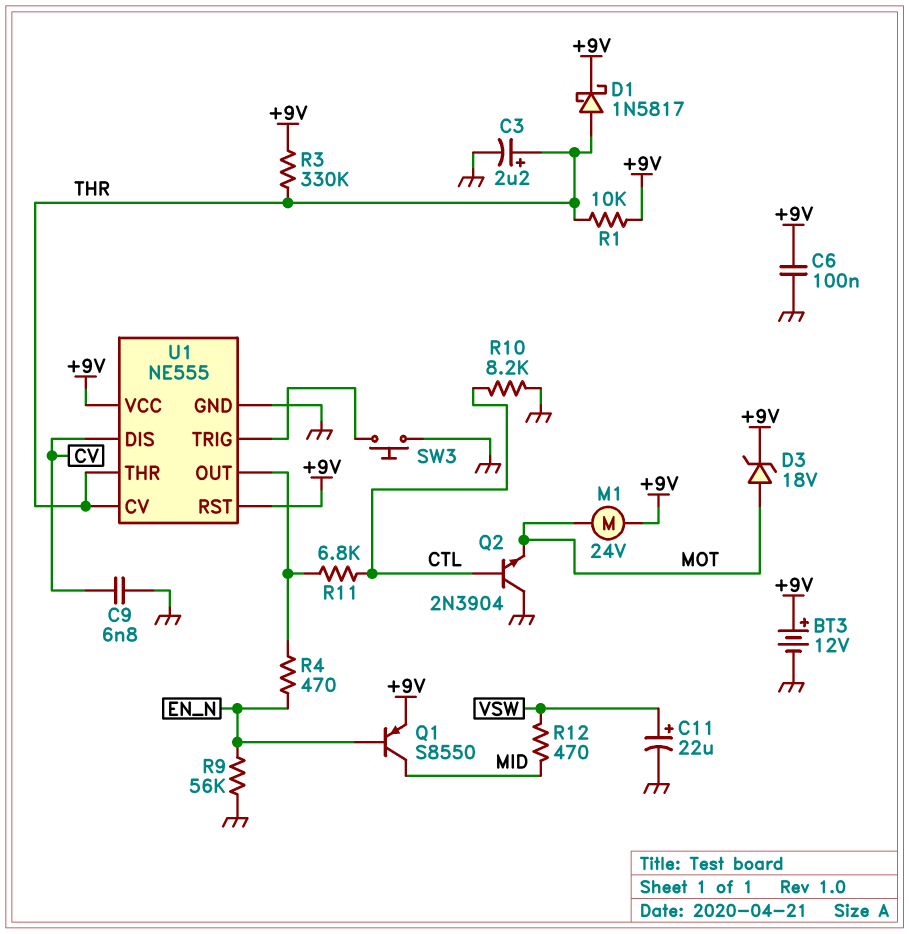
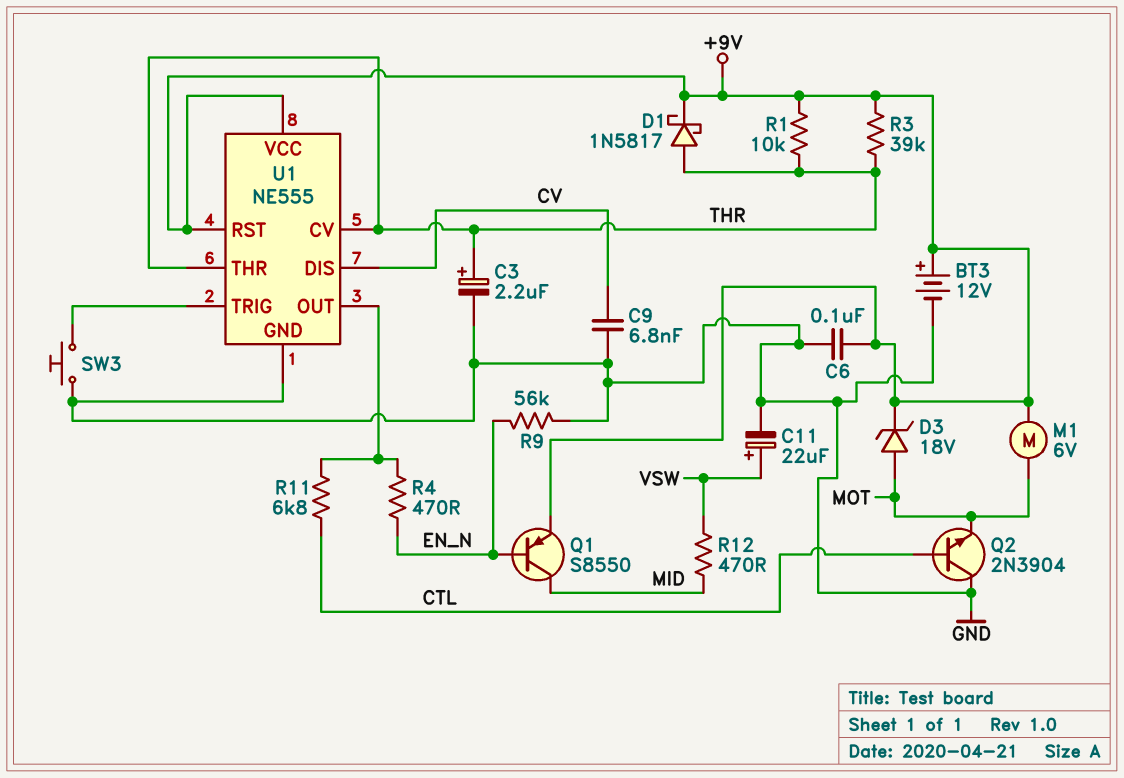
M1: motor 24V (+9V, MOT) -> motor 6V (+9V, MOT)
R3: 330k (+9V, THR) -> 39k (+9V, THR)
R10: 8.2k (CTL, GND) -> none

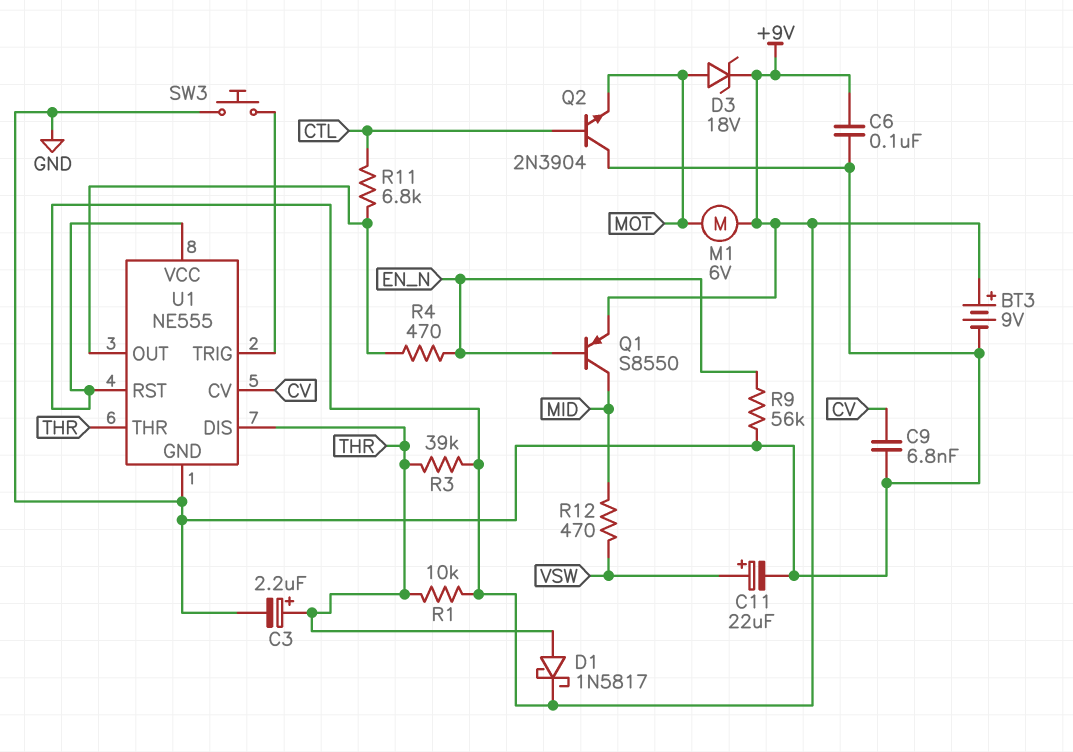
BT3: 12V (plus +9V, minus GND) -> 9V (plus +9V, minus GND)
U1 pin CV: THR -> CV
U1 pin DIS: CV -> THR

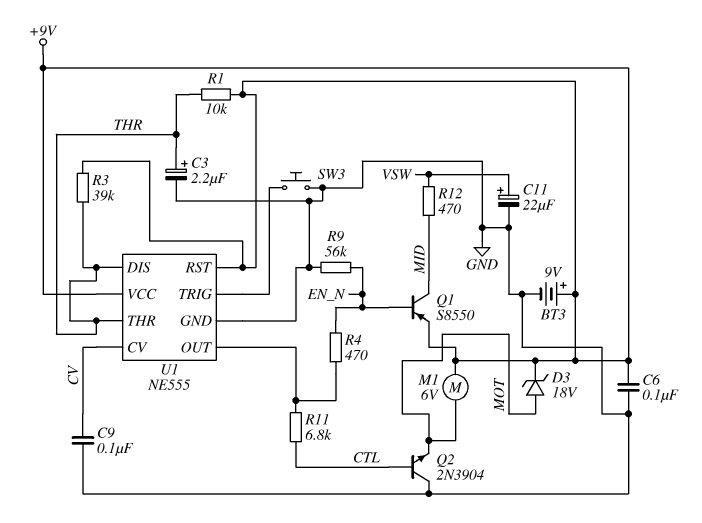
C9: 6.8nF (CV, GND) -> 100nF (CV, GND)
D1: schottky 1N5817 (A THR, K +9V) -> none

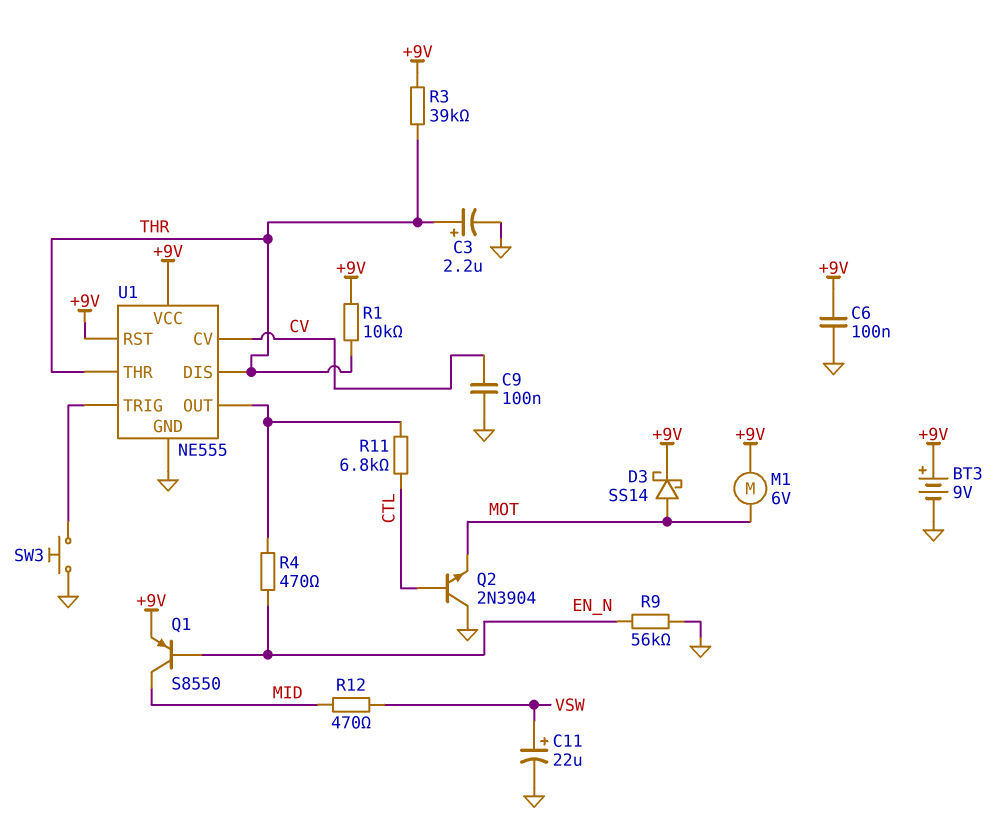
D3: zener 18V (A MOT, K +9V) -> schottky SS14 (A MOT, K +9V)

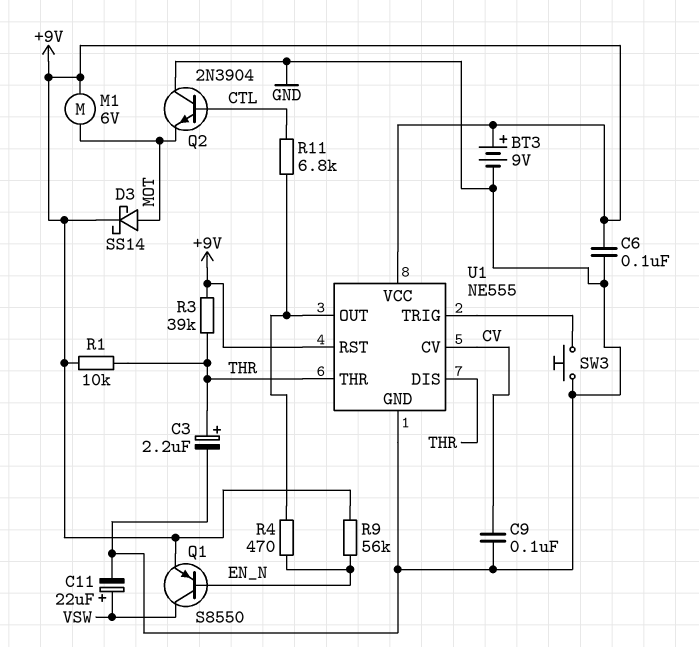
Q1: PNP S8550 (B EN_N, C MID, E +9V) -> PNP S8550 (B EN_N, C VSW, E +9V)
R9: 56k (EN_N, GND) -> 56k (+9V, EN_N)
R12: 470 (MID, VSW) -> none

